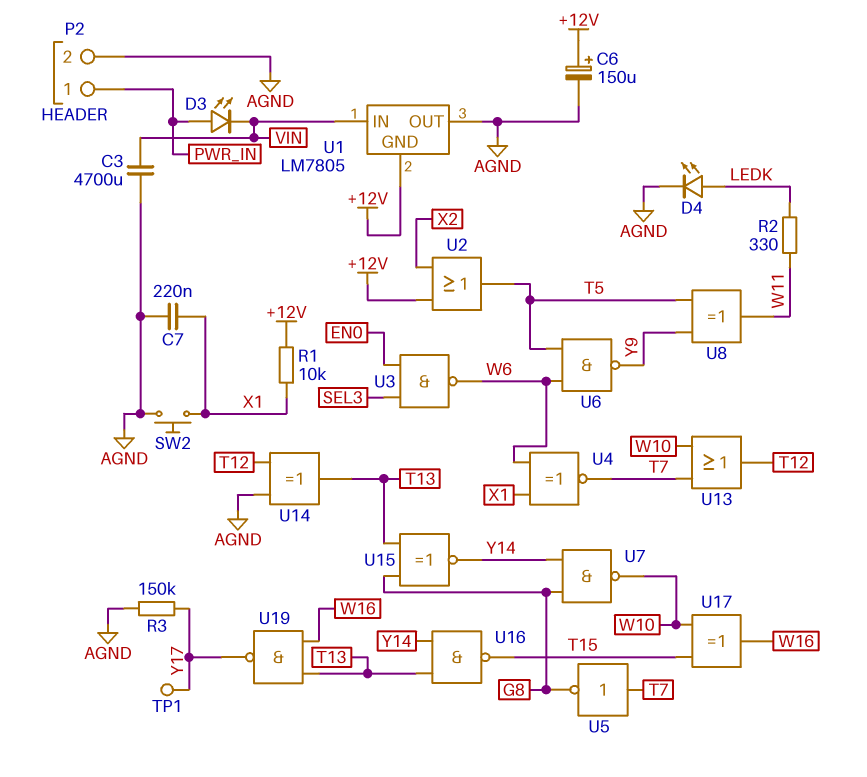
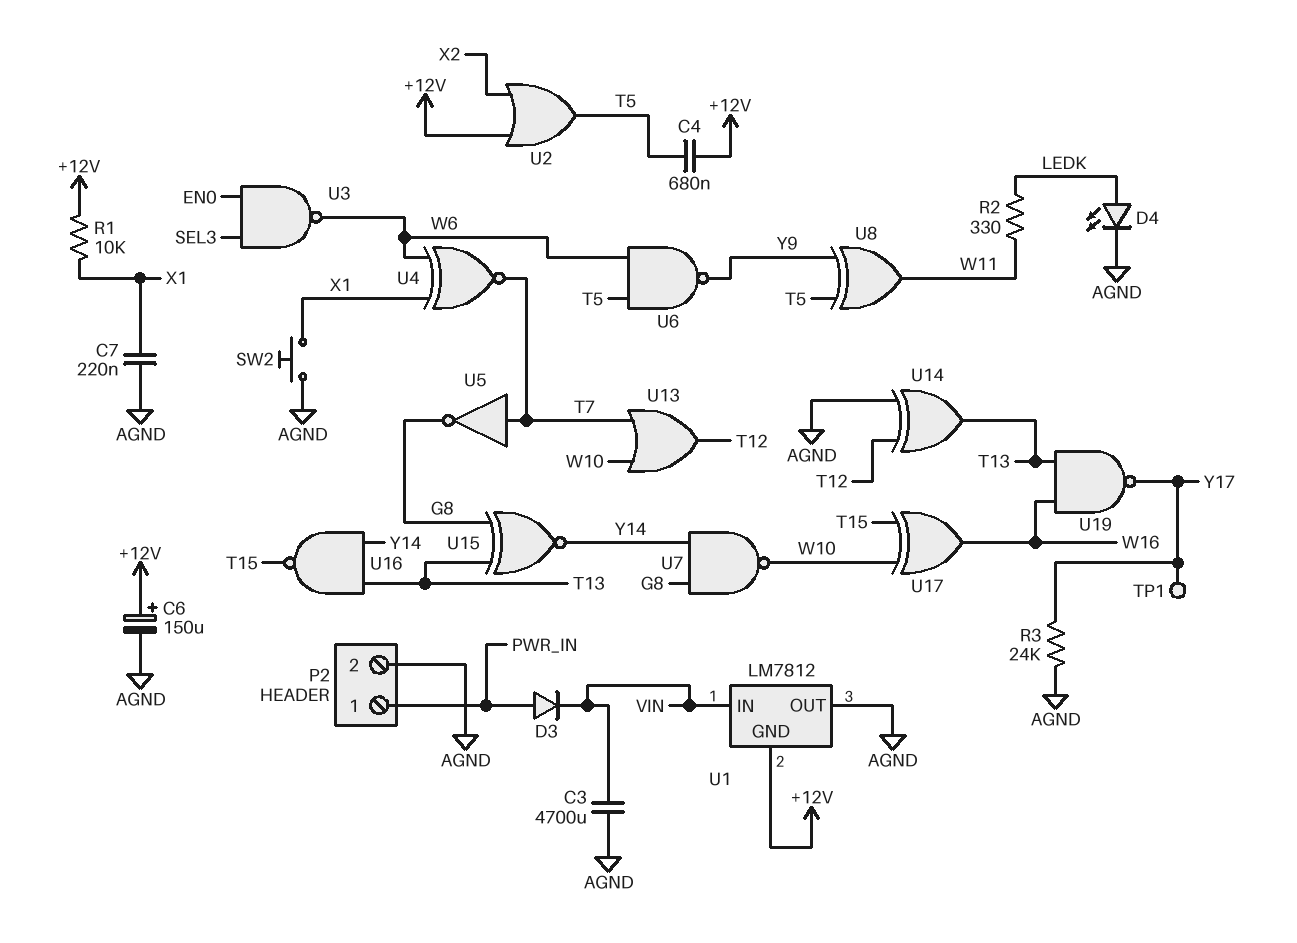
C4: none -> 680nF (+12V, T5)
D3: LED (A PWR_IN, K VIN) -> diode (A PWR_IN, K VIN)
R3: 150k (AGND, Y17) -> 24k (AGND, Y17)
U1: LM7805 -> LM7812

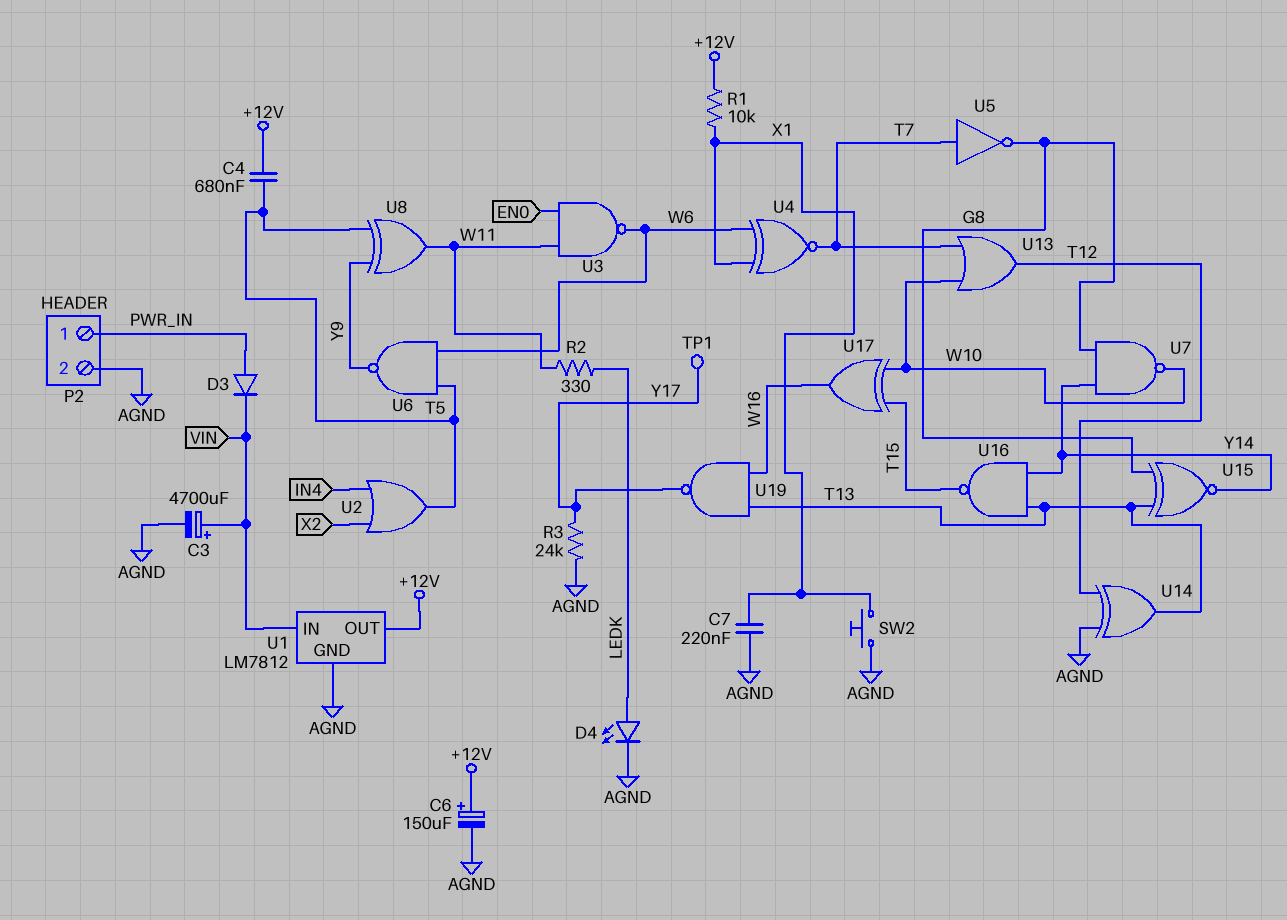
C3: 4700uF (AGND, VIN) -> 4700uF (plus VIN, minus AGND)
U1 pin GND: +12V -> AGND
U1 pin OUT: AGND -> +12V
U2: OR (in +12V, in X2, out T5) -> OR (in IN4, in X2, out T5)
U3: NAND (in EN0, in SEL3, out W6) -> NAND (in EN0, in W11, out W6)

